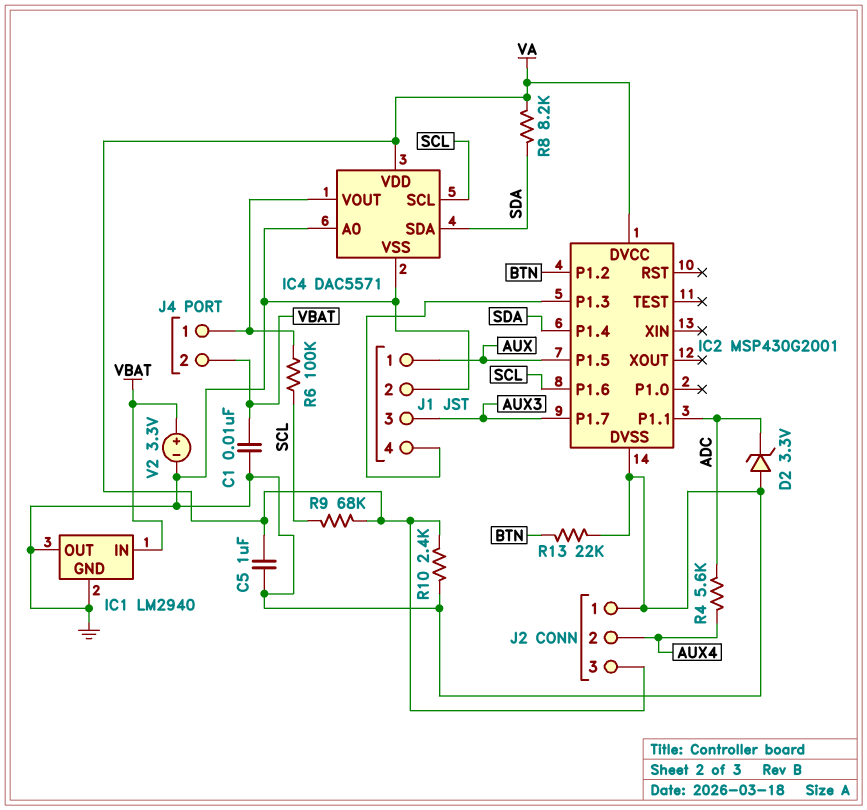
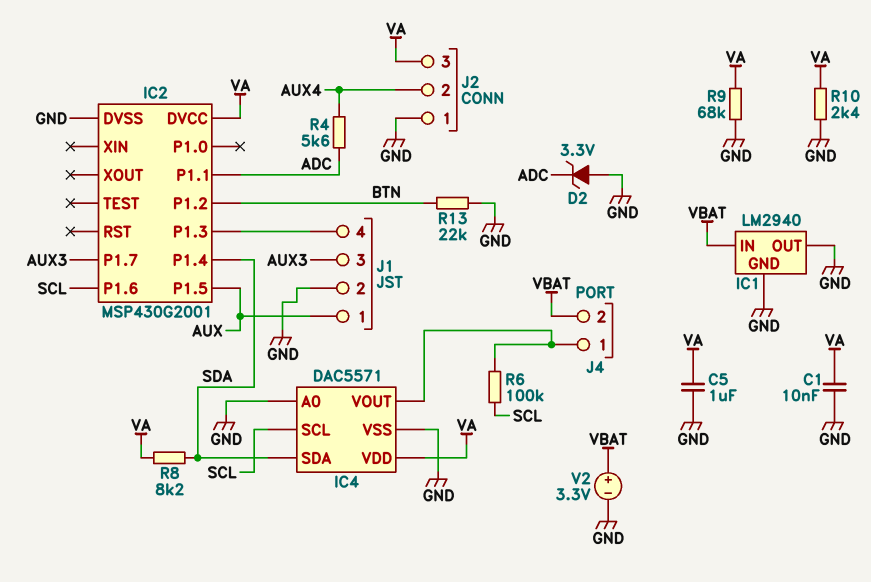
C1: 10nF (GND, VBAT) -> 10nF (GND, VA)
R9: 68k (SCL, VA) -> 68k (GND, VA)

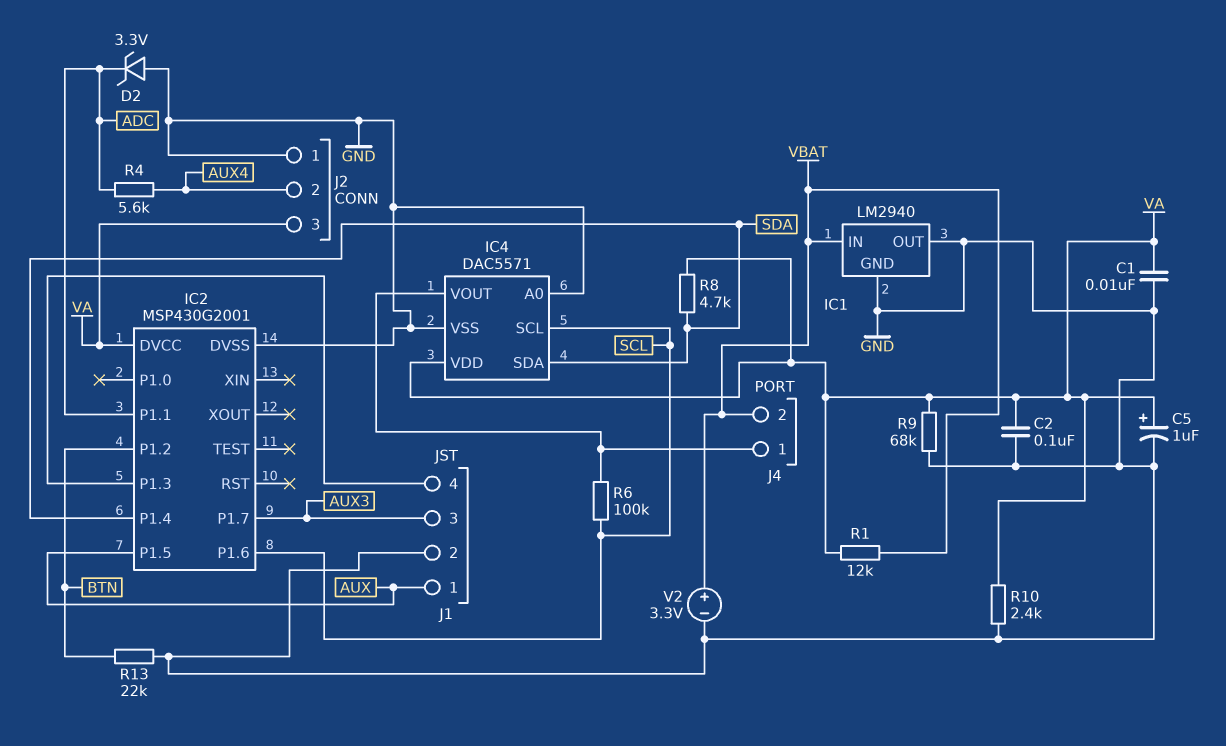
C2: none -> 100nF (GND, VA)
C5: 1uF (GND, VA) -> 1uF (plus VA, minus GND)
R1: none -> 12k (VA, VBAT)
R8: 8.2k (SDA, VA) -> 4.7k (SDA, VA)

